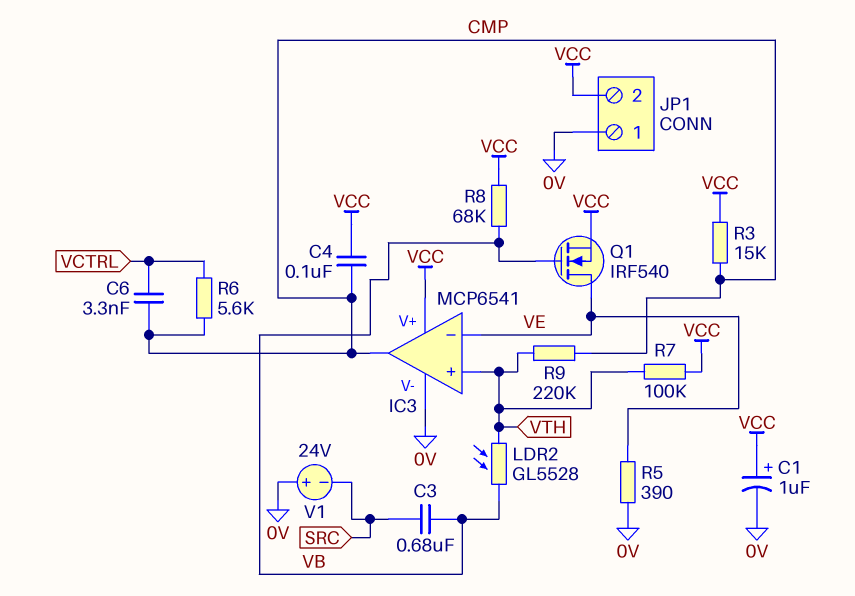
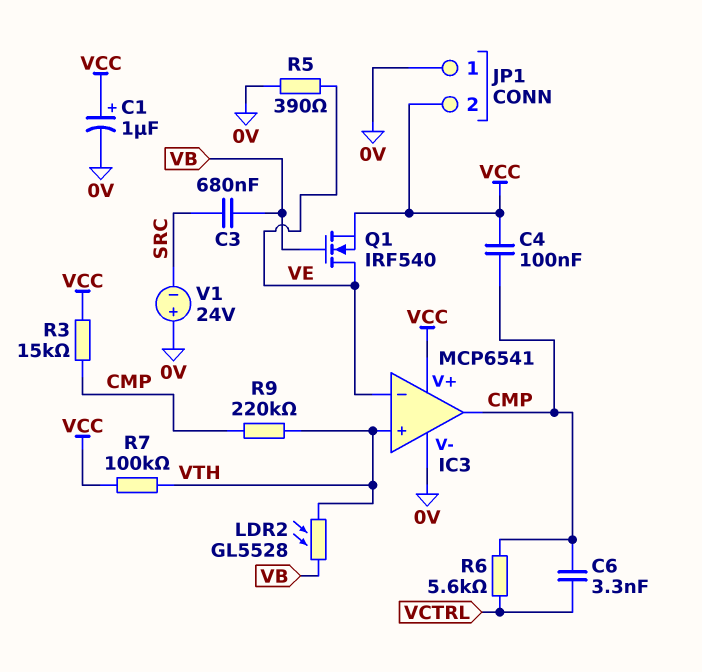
R8: 68k (VB, VCC) -> none

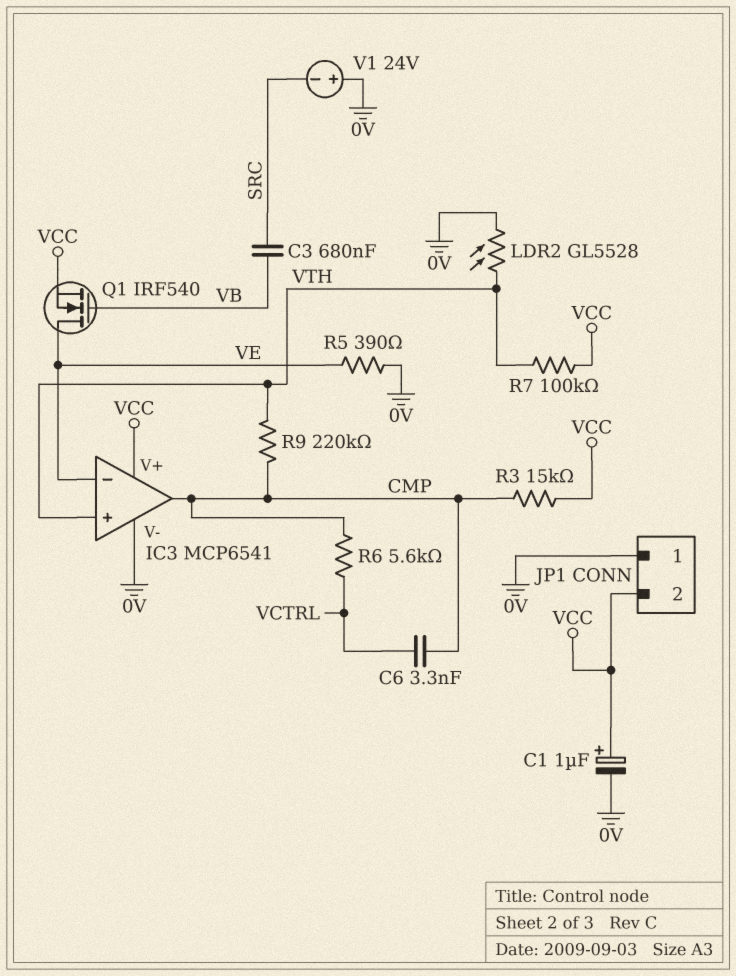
C4: 100nF (CMP, VCC) -> none
LDR2: GL5528 (VB, VTH) -> GL5528 (0V, VTH)

